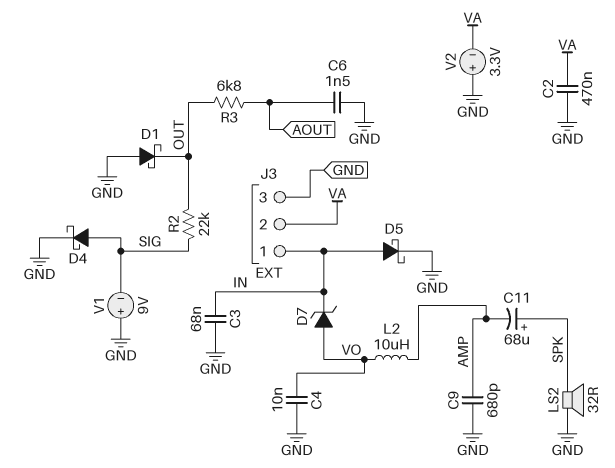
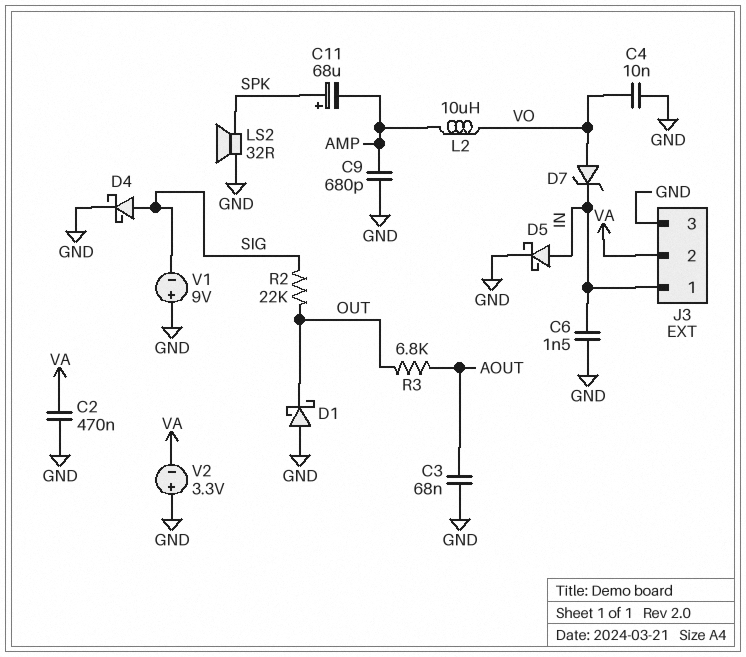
C3: 68nF (GND, IN) -> 68nF (AOUT, GND)
C6: 1.5nF (AOUT, GND) -> 1.5nF (GND, IN)

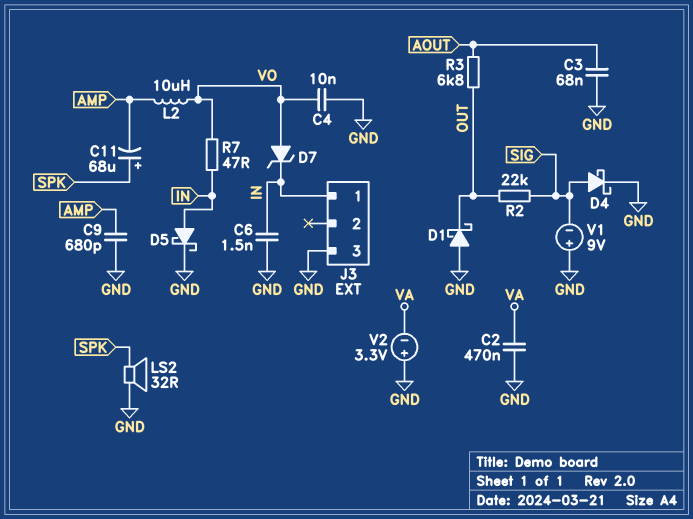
J3 pin 2: VA -> none
R7: none -> 47 (IN, VO)

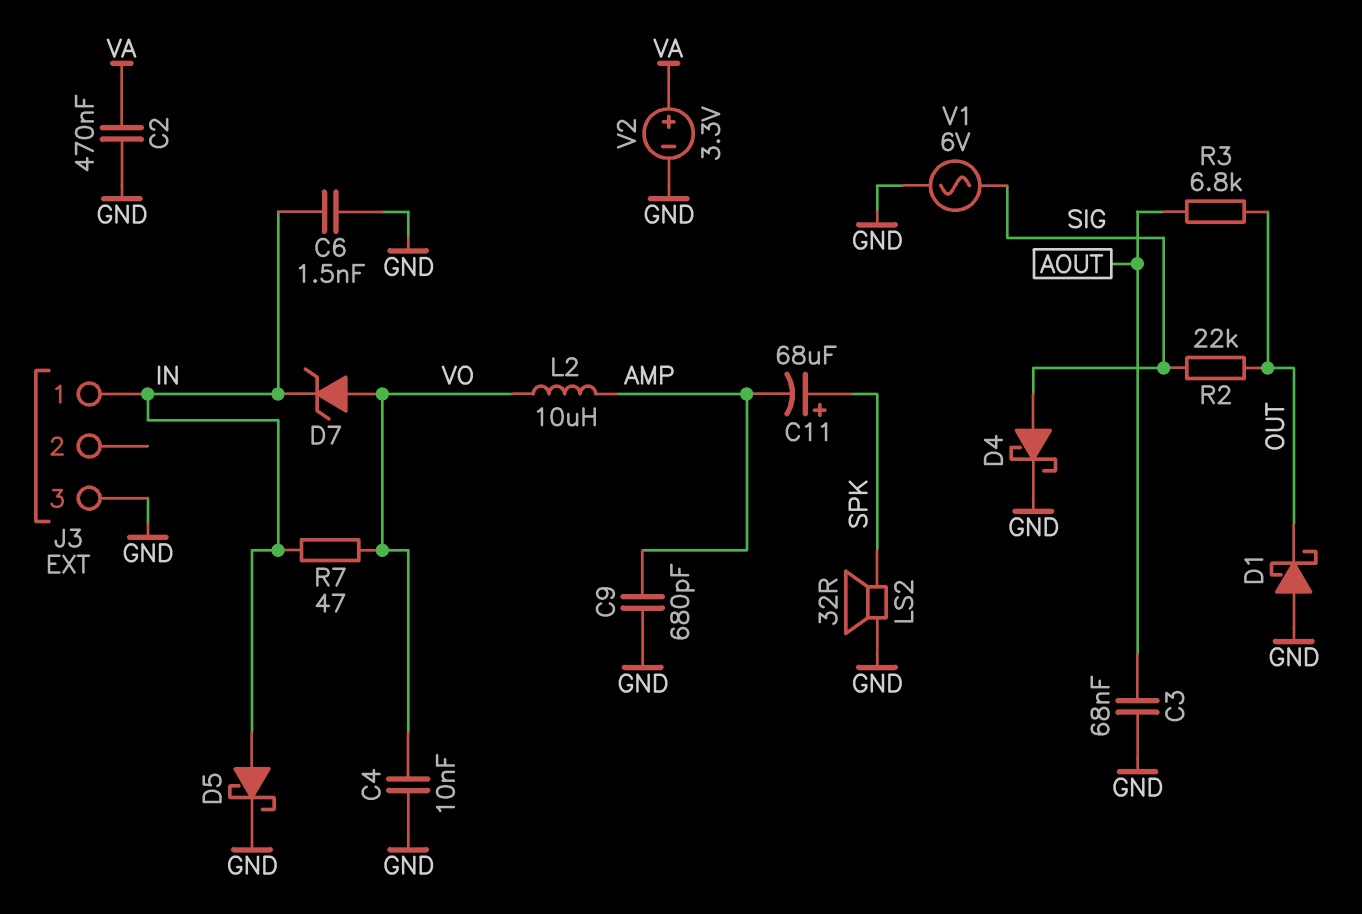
V1: 9V (plus GND, minus SIG) -> AC 6V (GND, SIG)
V2: 3.3V (plus GND, minus VA) -> 3.3V (plus VA, minus GND)

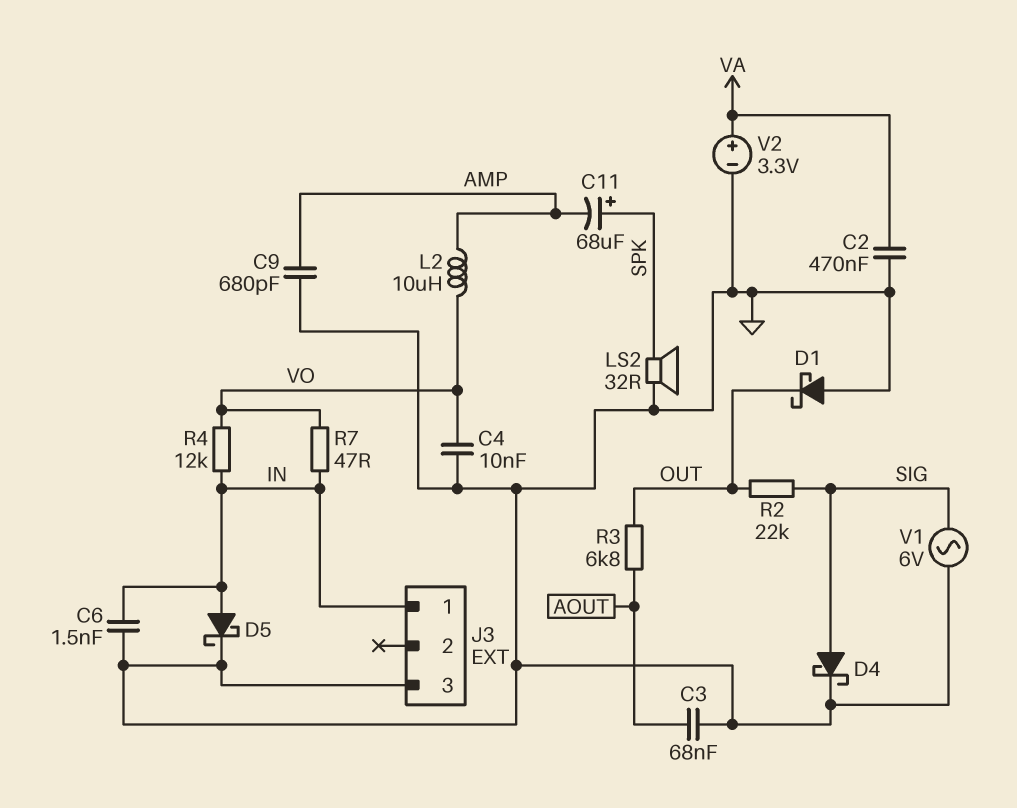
D7: zener (A VO, K IN) -> none
R4: none -> 12k (IN, VO)

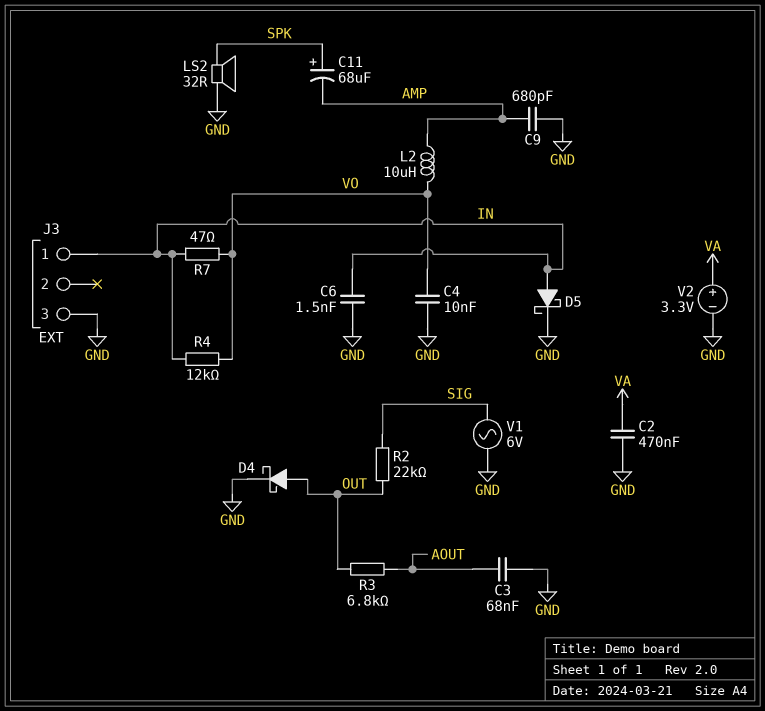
D1: schottky (A GND, K OUT) -> none
D4: schottky (A SIG, K GND) -> schottky (A OUT, K GND)

